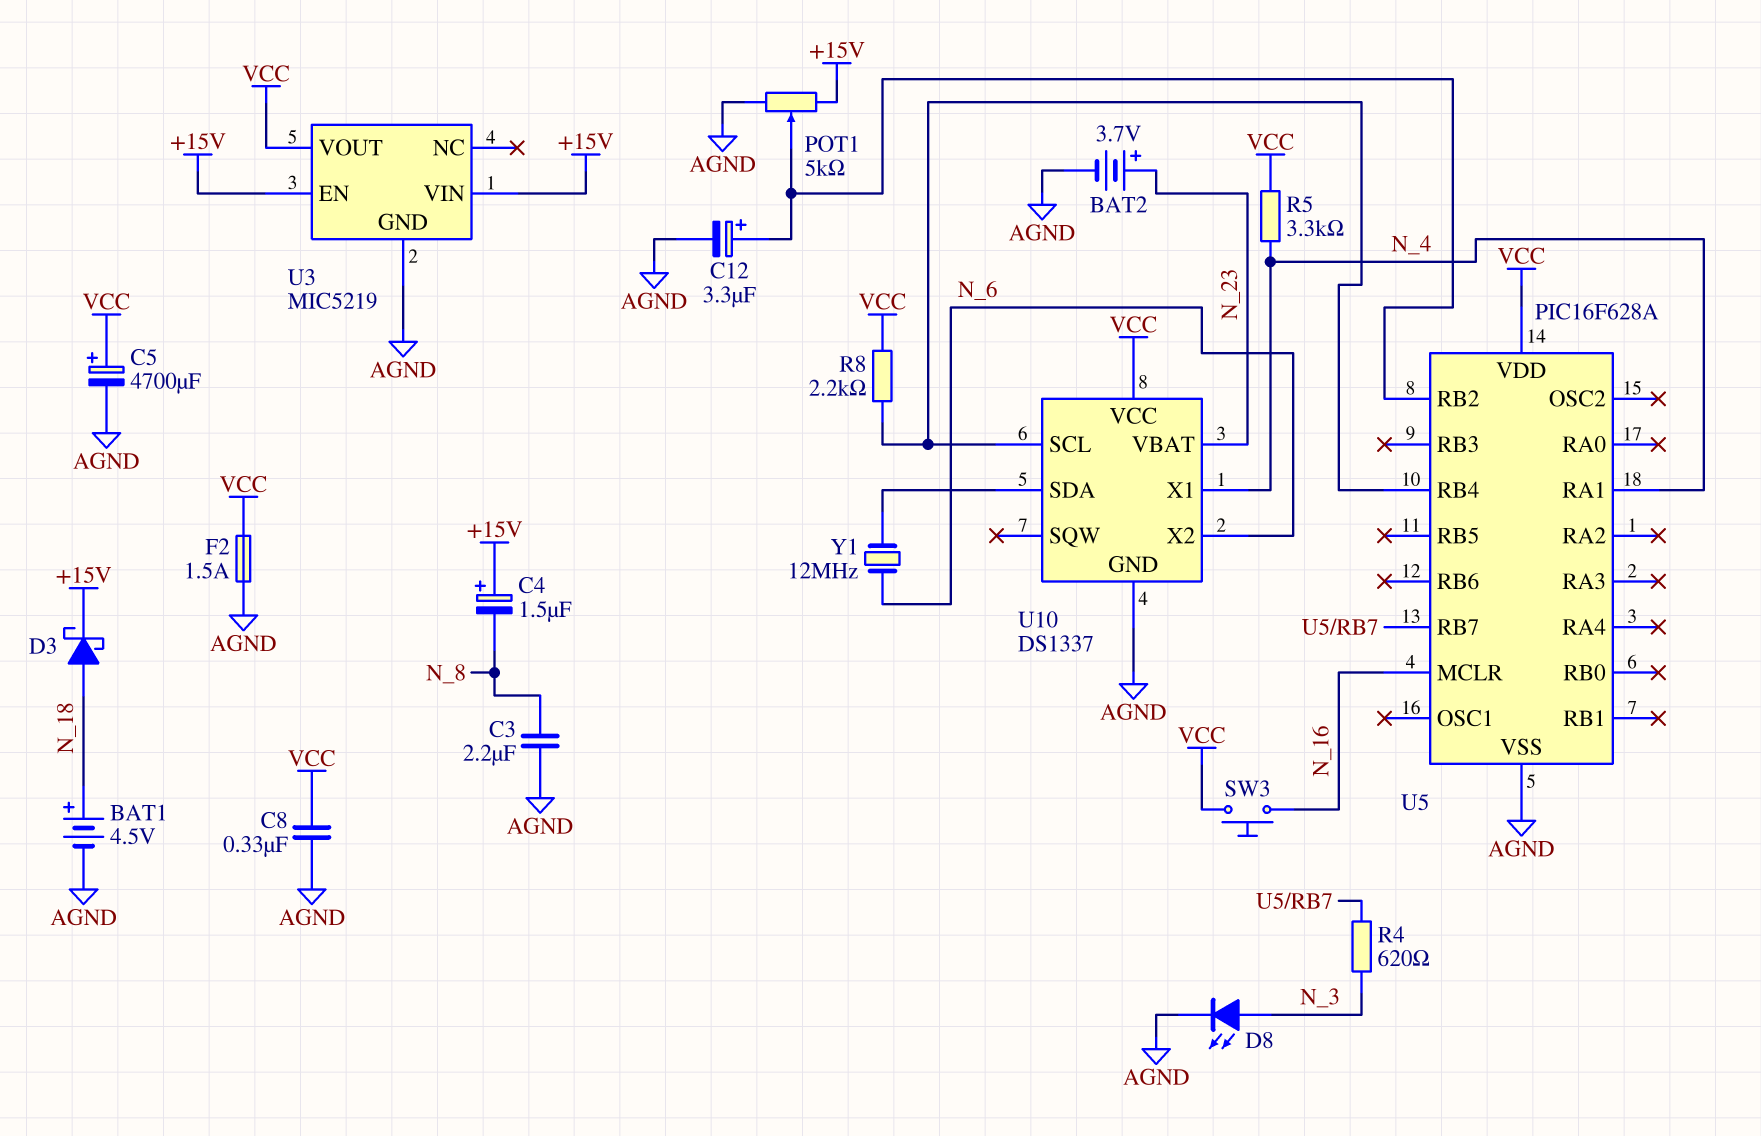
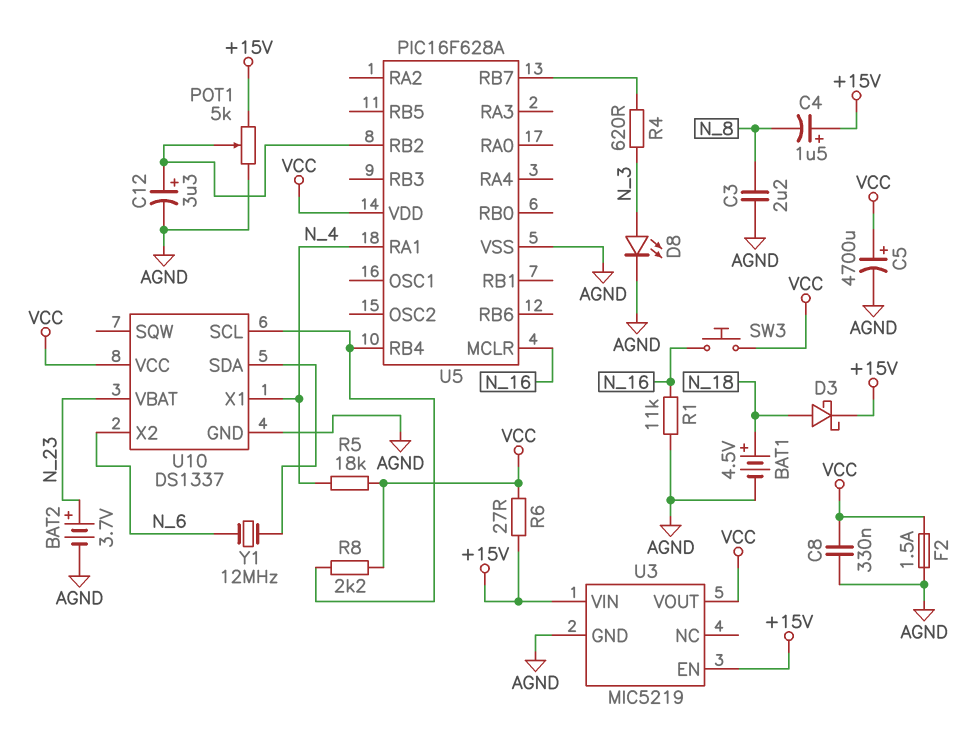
R1: none -> 11k (AGND, N_16)
R5: 3.3k (N_4, VCC) -> 18k (N_4, VCC)
R6: none -> 27 (+15V, VCC)

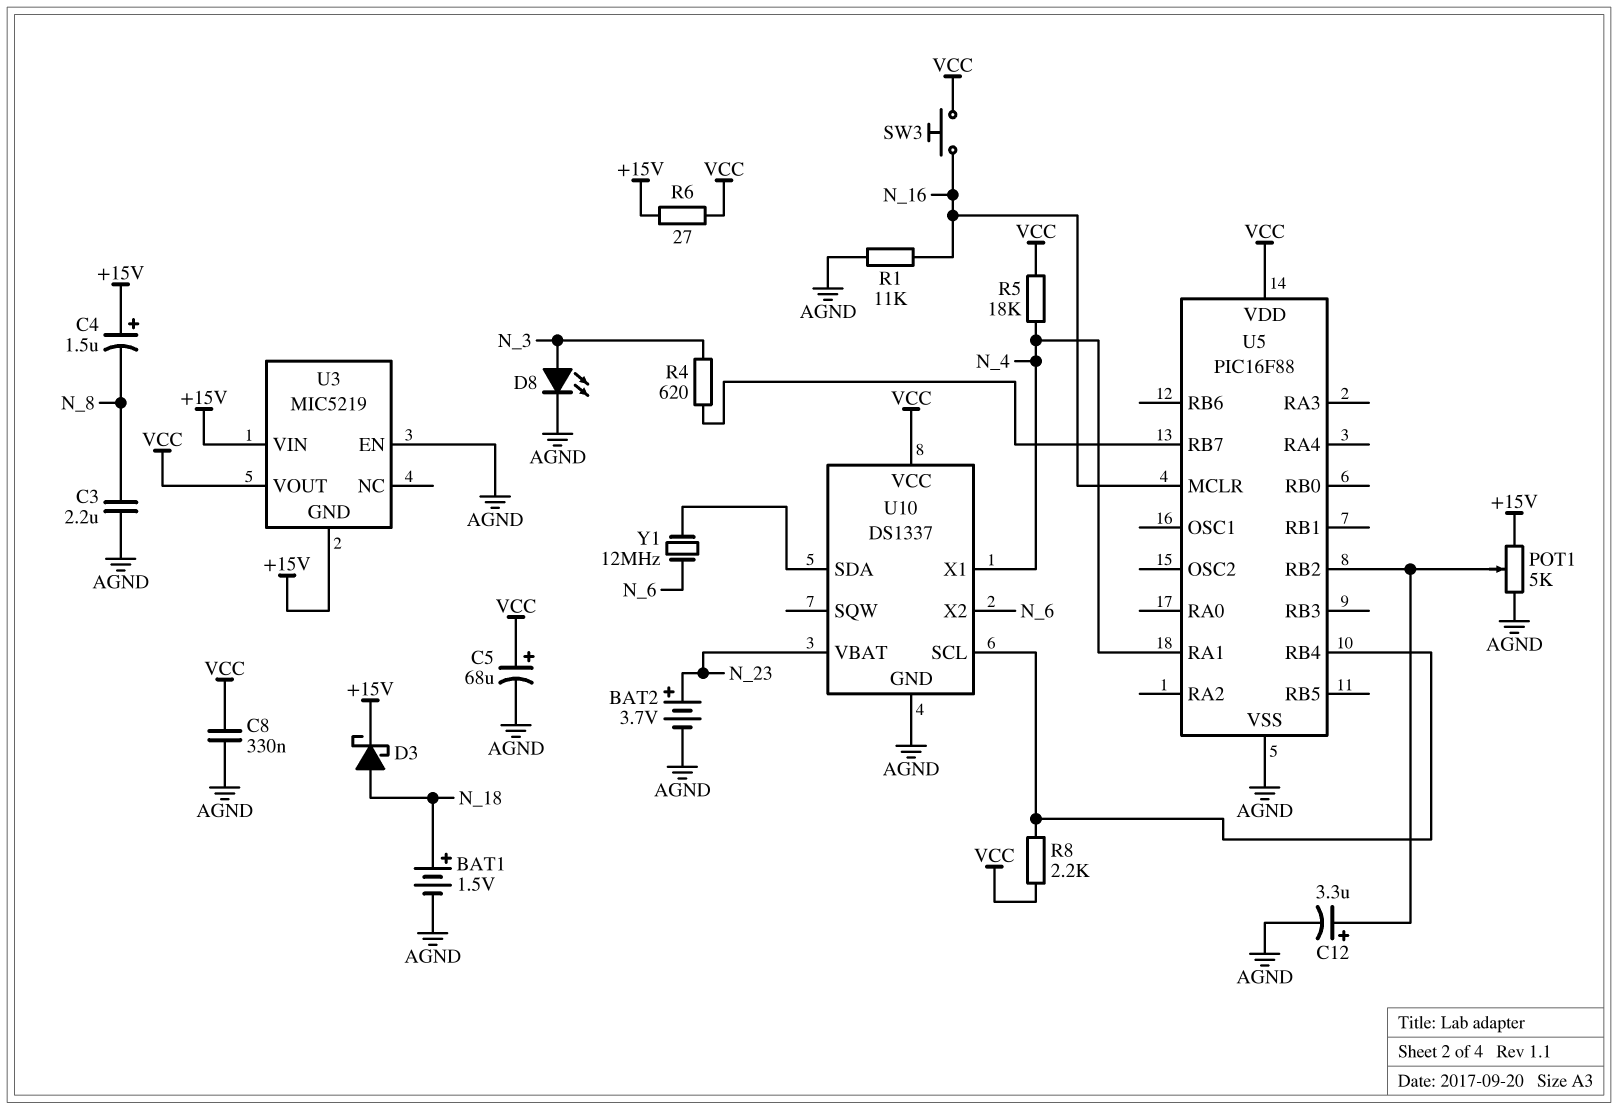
BAT1: 4.5V (plus N_18, minus AGND) -> 1.5V (plus N_18, minus AGND)
C5: 4700uF (plus VCC, minus AGND) -> 68uF (plus VCC, minus AGND)
F2: 1.5A (AGND, VCC) -> none
U3 pin EN: +15V -> AGND
U3 pin GND: AGND -> +15V
U5: PIC16F628A -> PIC16F88

